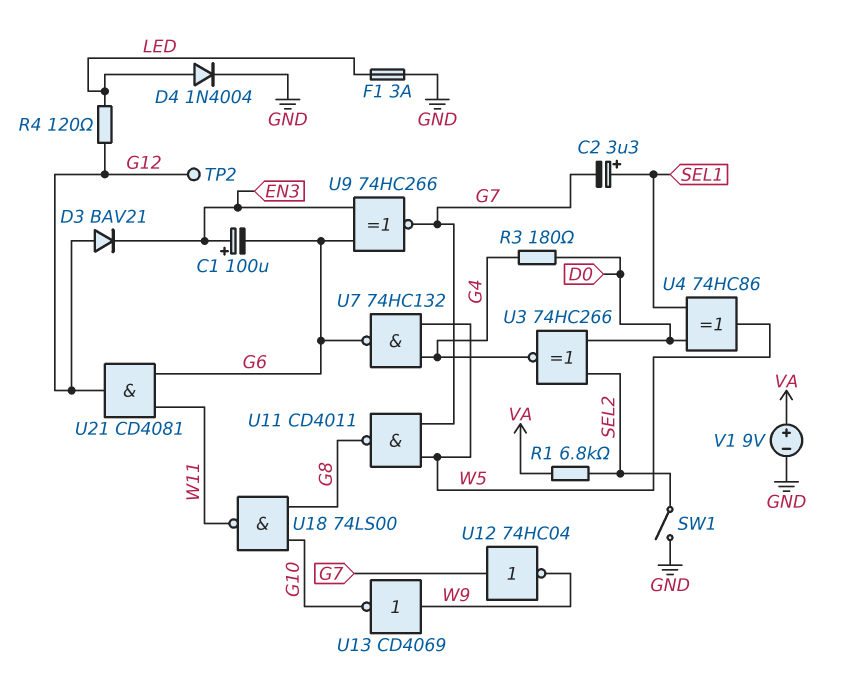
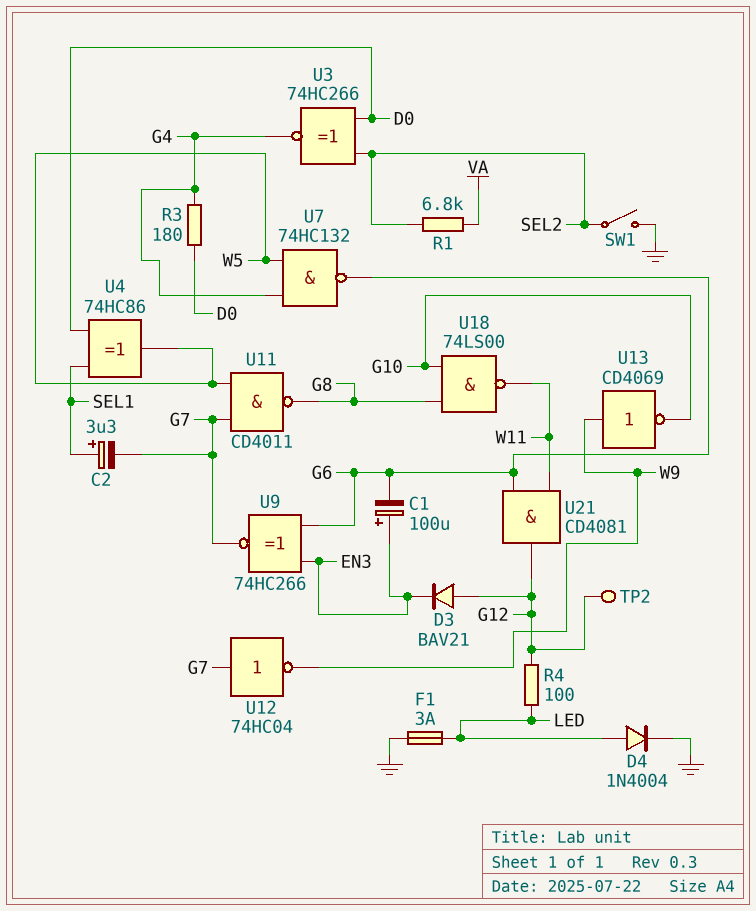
R4: 120 (G12, LED) -> 100 (G12, LED)
V1: 9V (plus VA, minus GND) -> none

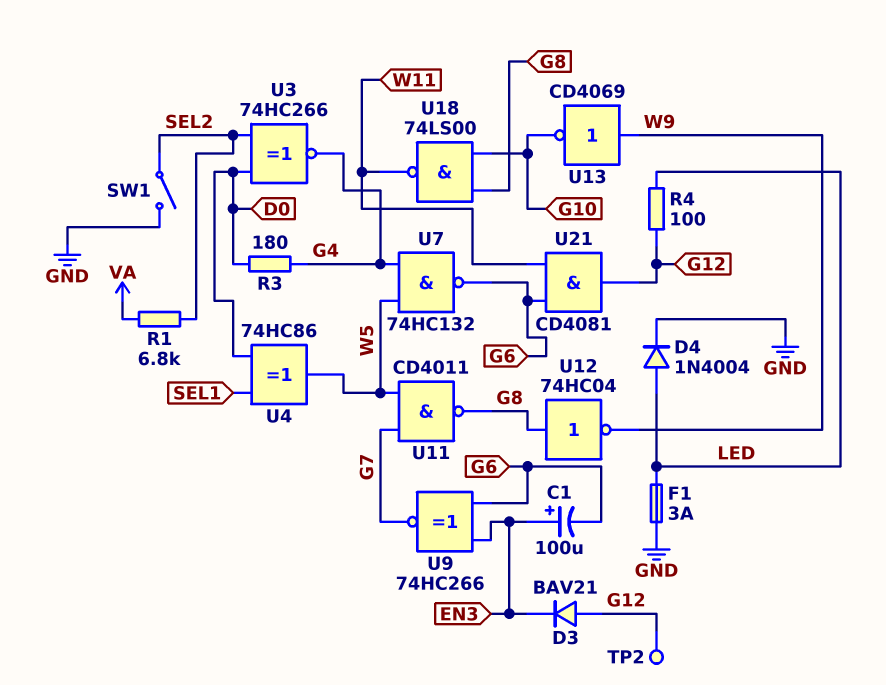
C2: 3.3uF (plus SEL1, minus G7) -> none
U12: NOT 74HC04 (in G7, out W9) -> NOT 74HC04 (in G8, out W9)

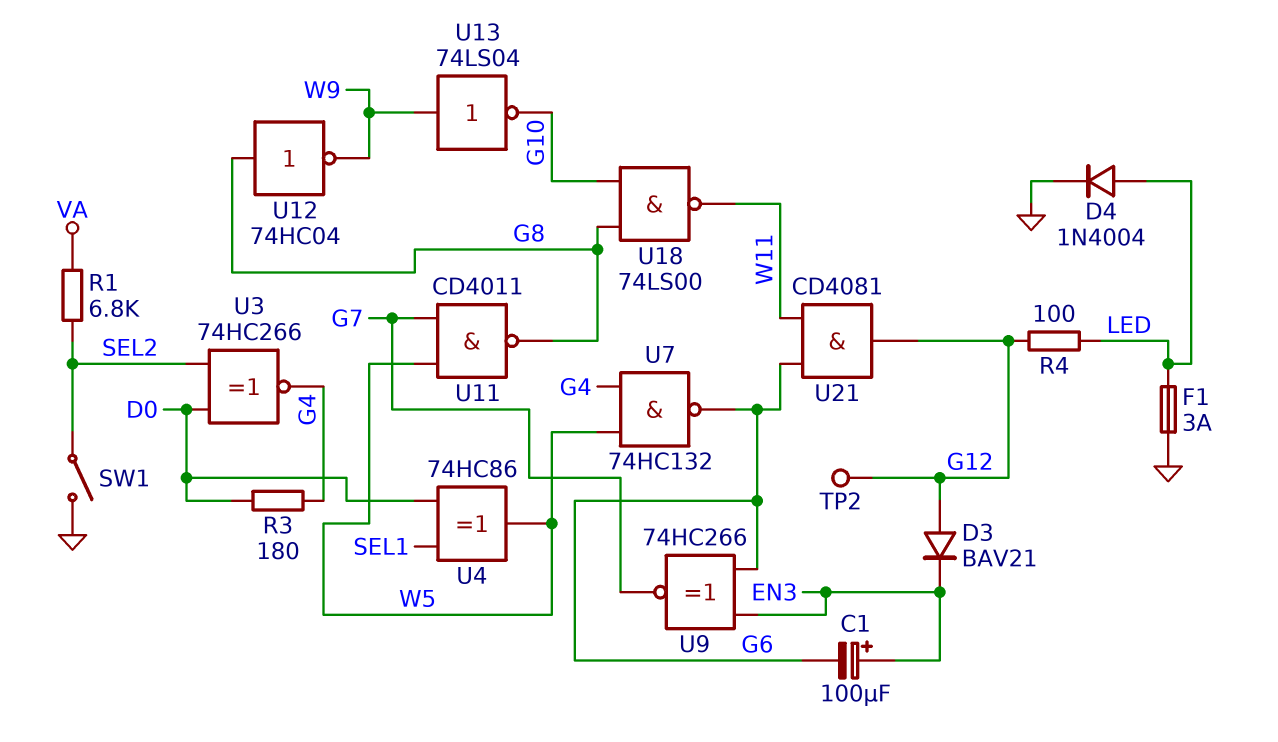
U13: NOT CD4069 (in W9, out G10) -> NOT 74LS04 (in W9, out G10)

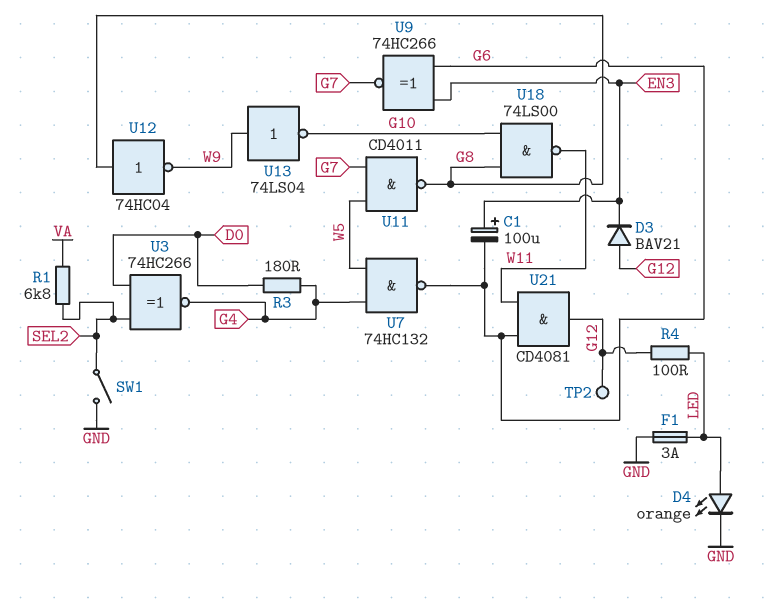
D4: diode 1N4004 (A LED, K GND) -> LED orange (A LED, K GND)
U4: XOR 74HC86 (in D0, in SEL1, out W5) -> none

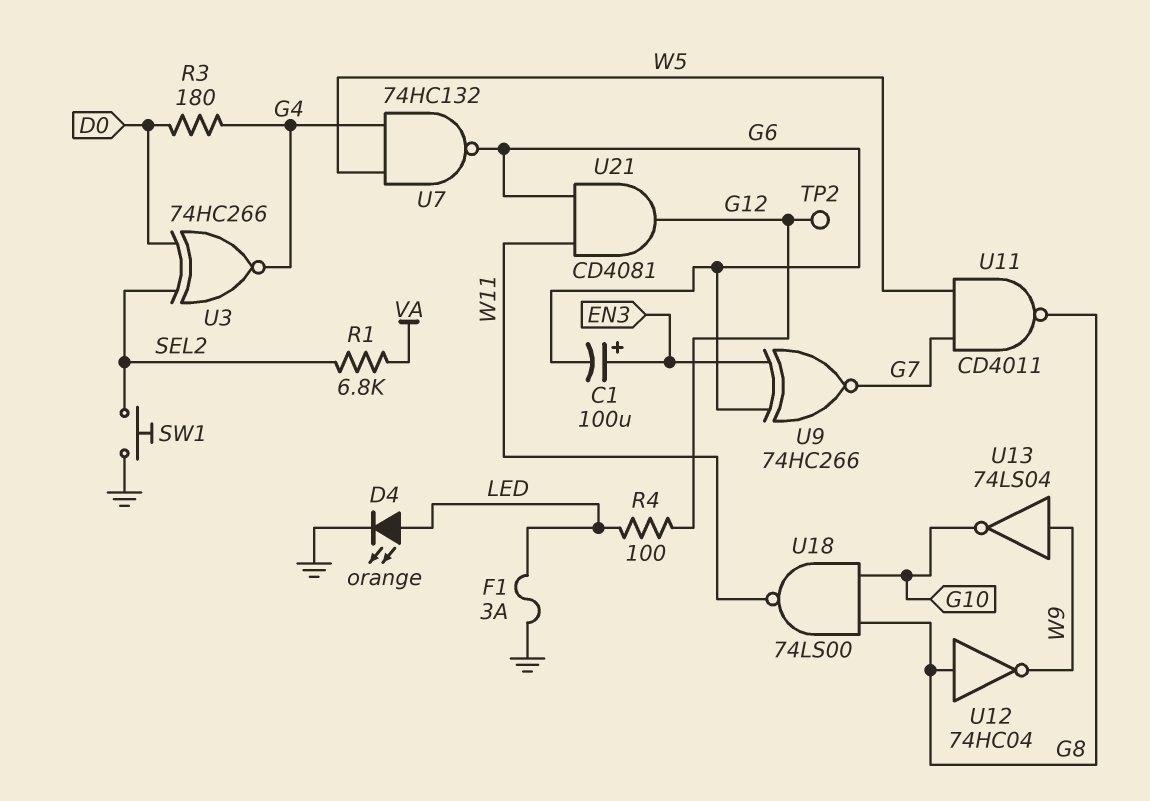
D3: diode BAV21 (A G12, K EN3) -> none
SW1: switch (GND, SEL2) -> button (GND, SEL2)

